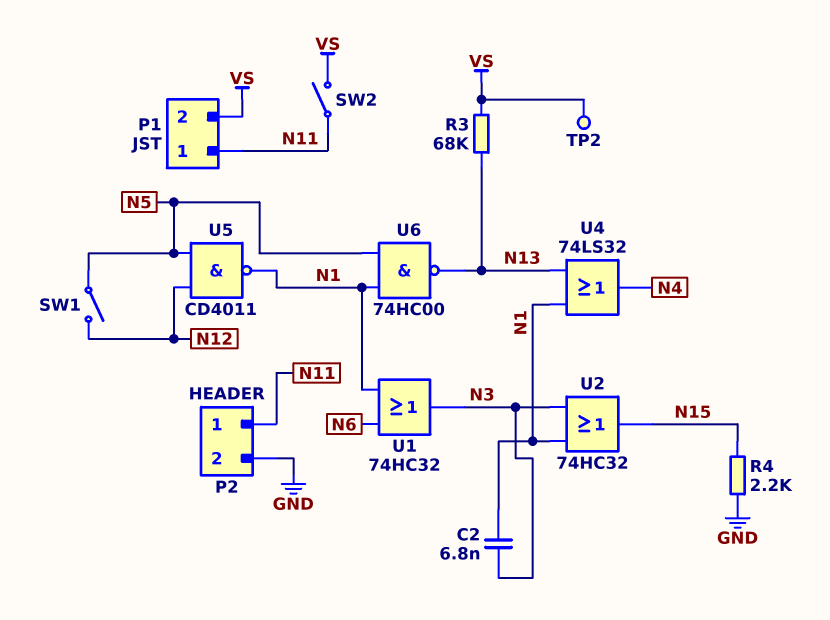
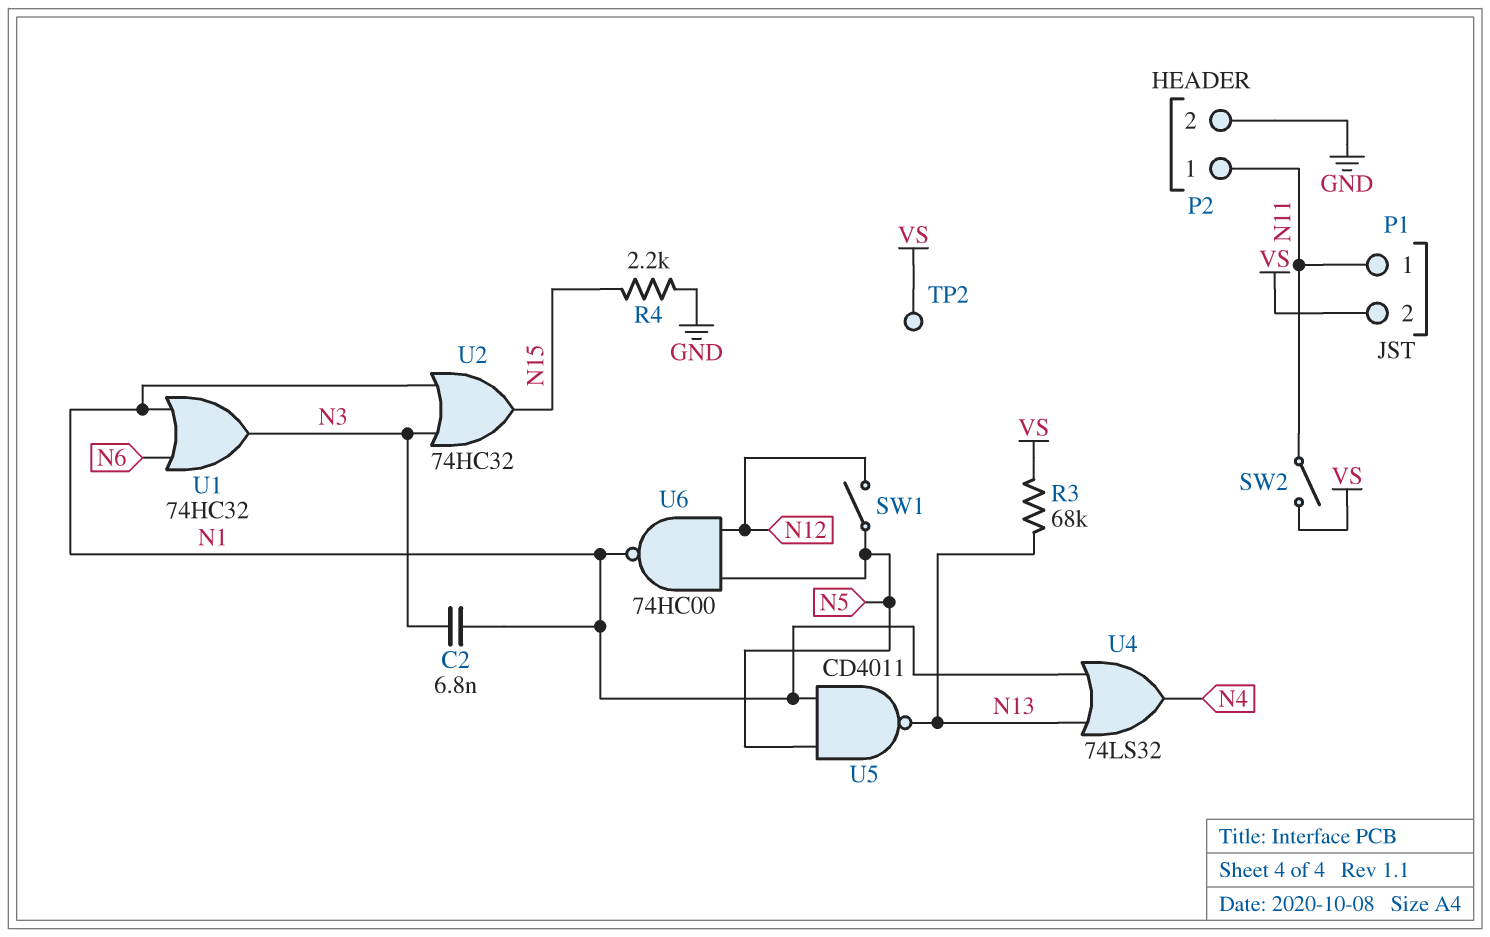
U5: NAND CD4011 (in N5, in N12, out N1) -> NAND CD4011 (in N1, in N5, out N13)
U6: NAND 74HC00 (in N1, in N5, out N13) -> NAND 74HC00 (in N5, in N12, out N1)

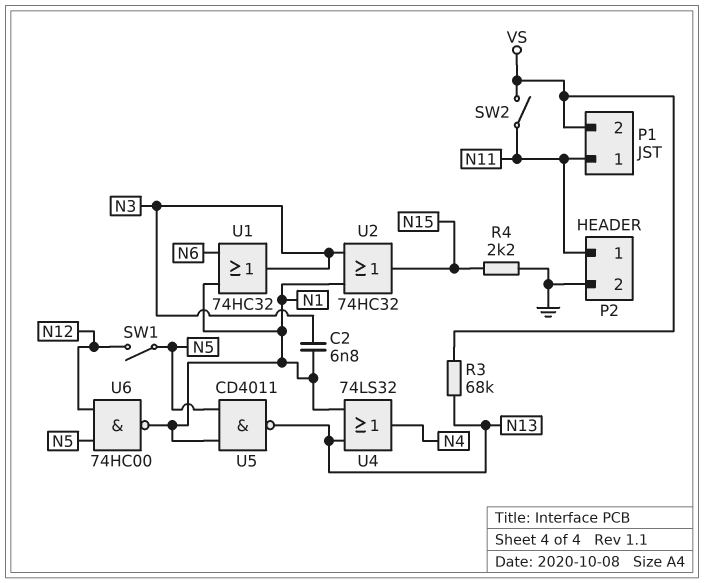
TP2: test point (VS) -> none

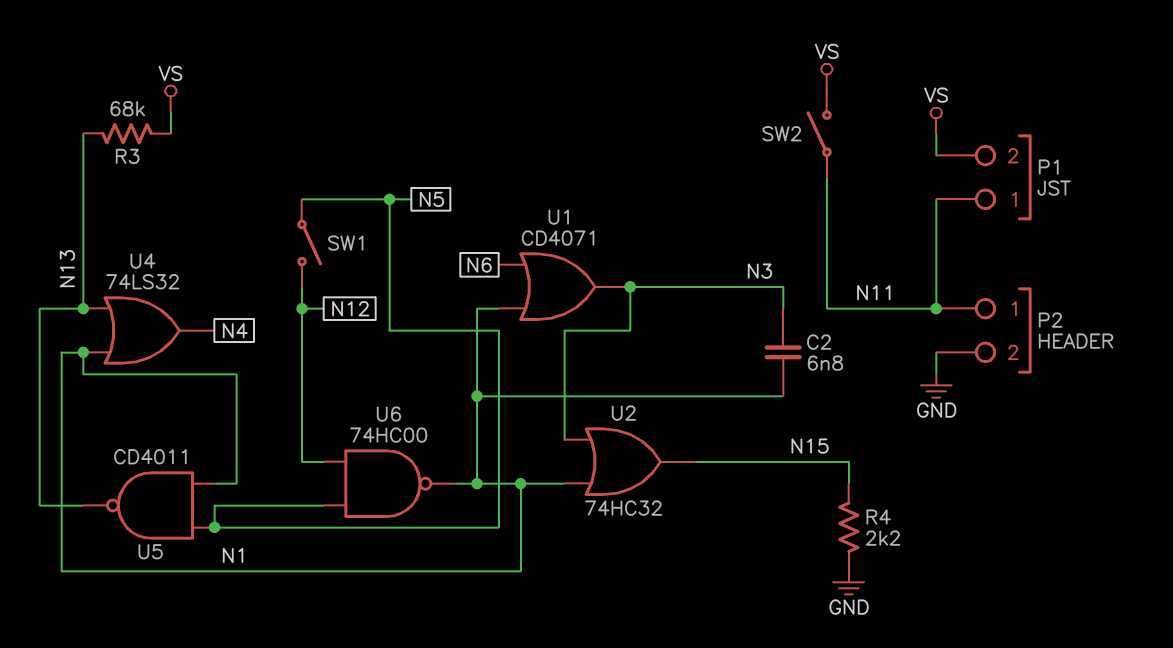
U1: OR 74HC32 (in N1, in N6, out N3) -> OR CD4071 (in N1, in N6, out N3)

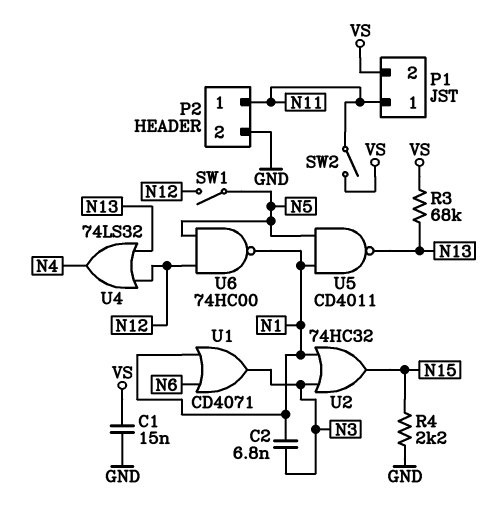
C1: none -> 15nF (GND, VS)
U4: OR 74LS32 (in N1, in N13, out N4) -> OR 74LS32 (in N12, in N13, out N4)

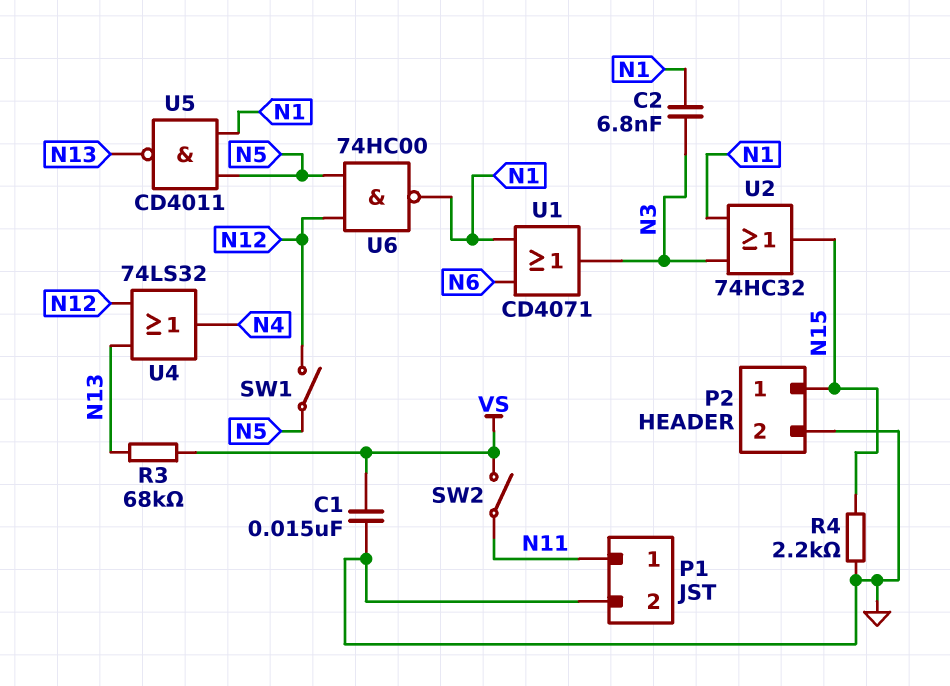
P1 pin 2: VS -> GND
P2 pin 1: N11 -> N15

